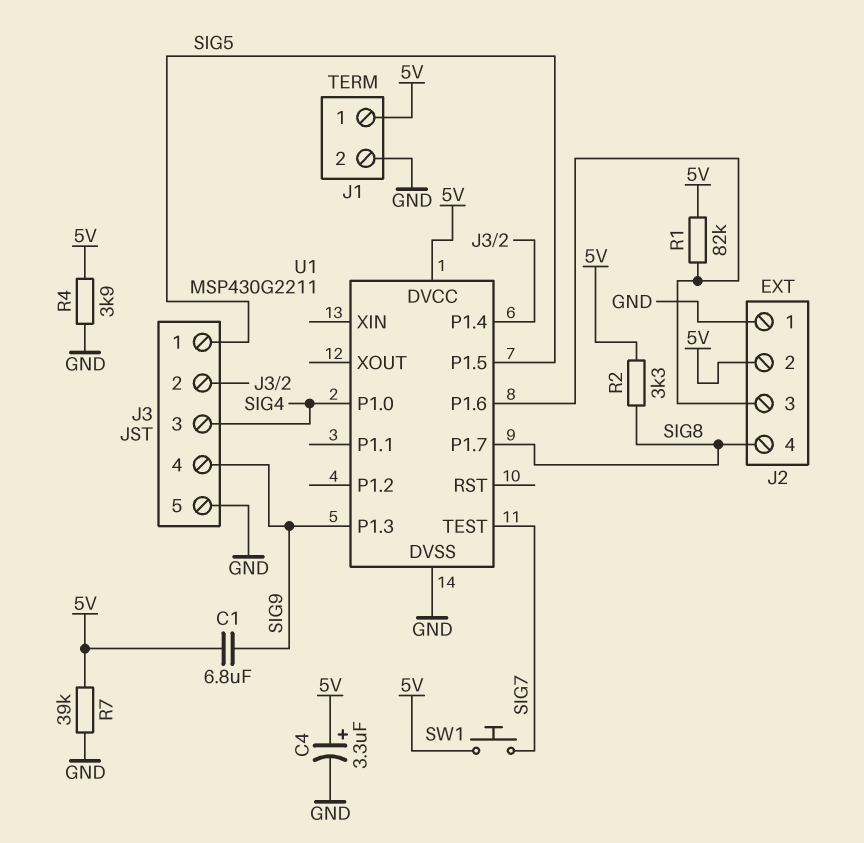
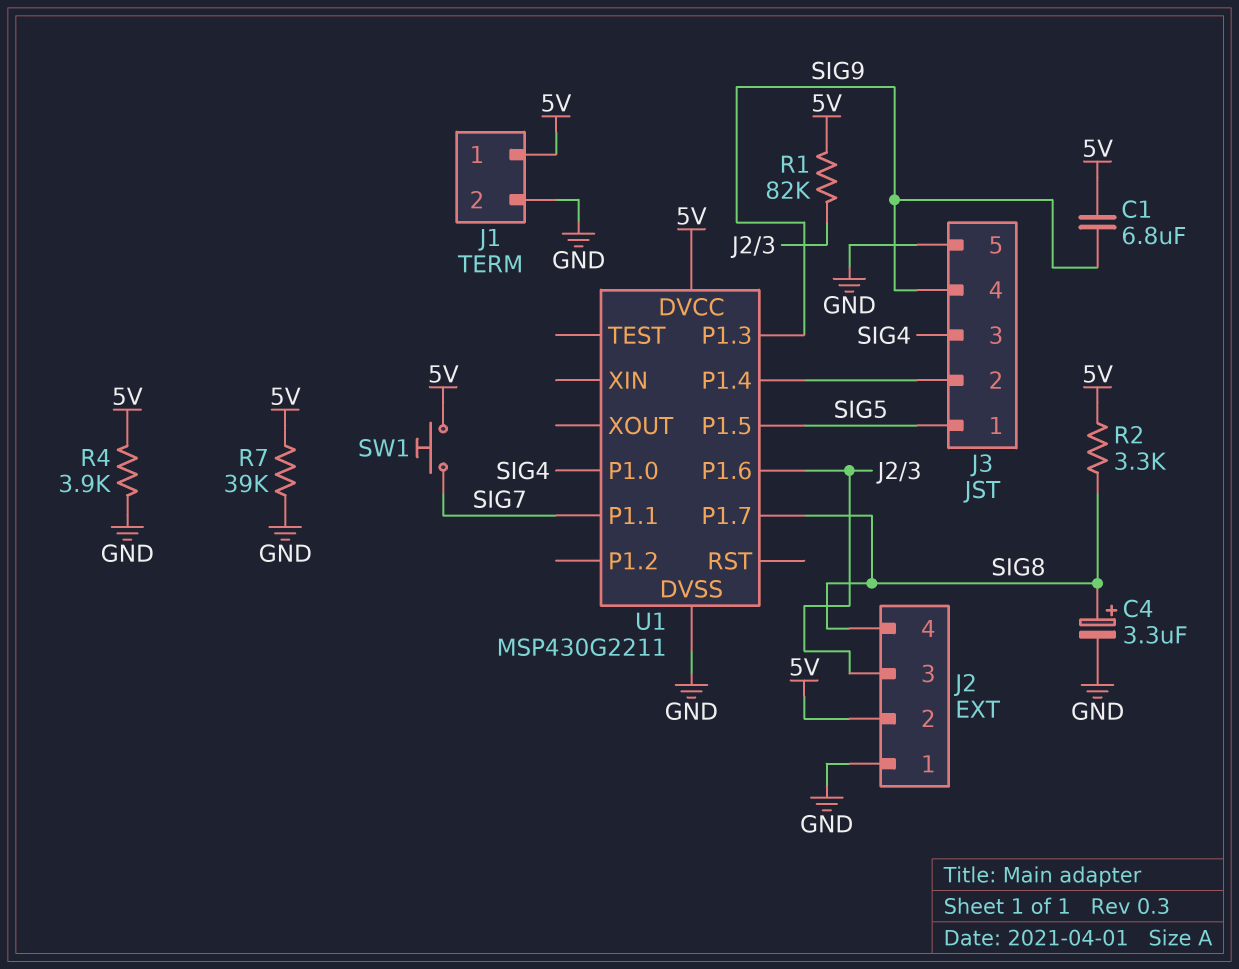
C4: 3.3uF (plus 5V, minus GND) -> 3.3uF (plus SIG8, minus GND)
U1 pin P1.1: none -> SIG7
U1 pin TEST: SIG7 -> none

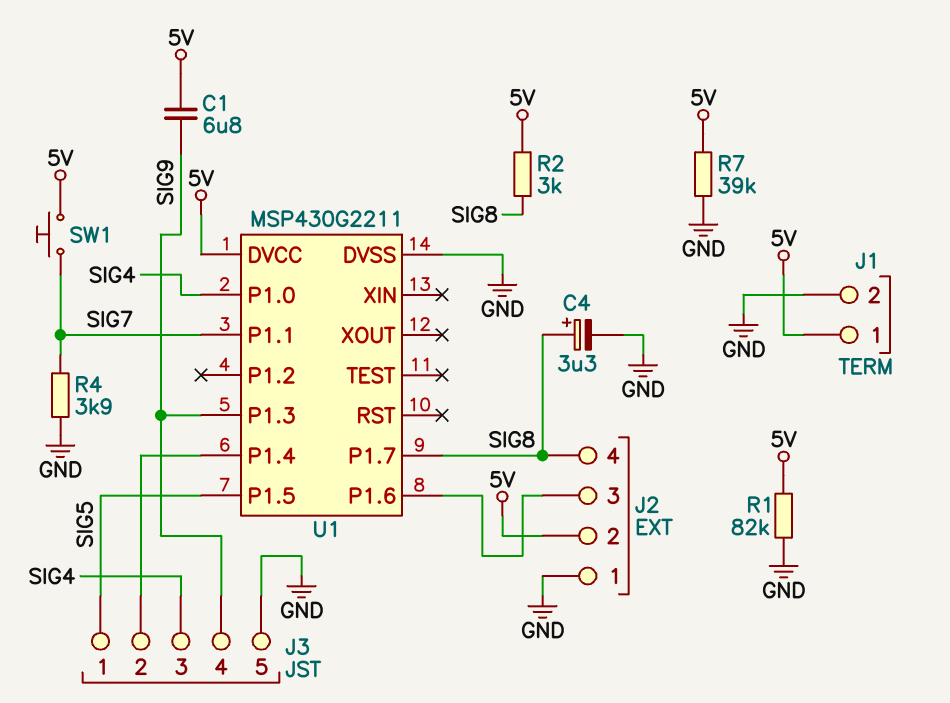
R1: 82k (5V, J2/3) -> 82k (5V, GND)
R2: 3.3k (5V, SIG8) -> 3k (5V, SIG8)
R4: 3.9k (5V, GND) -> 3.9k (GND, SIG7)

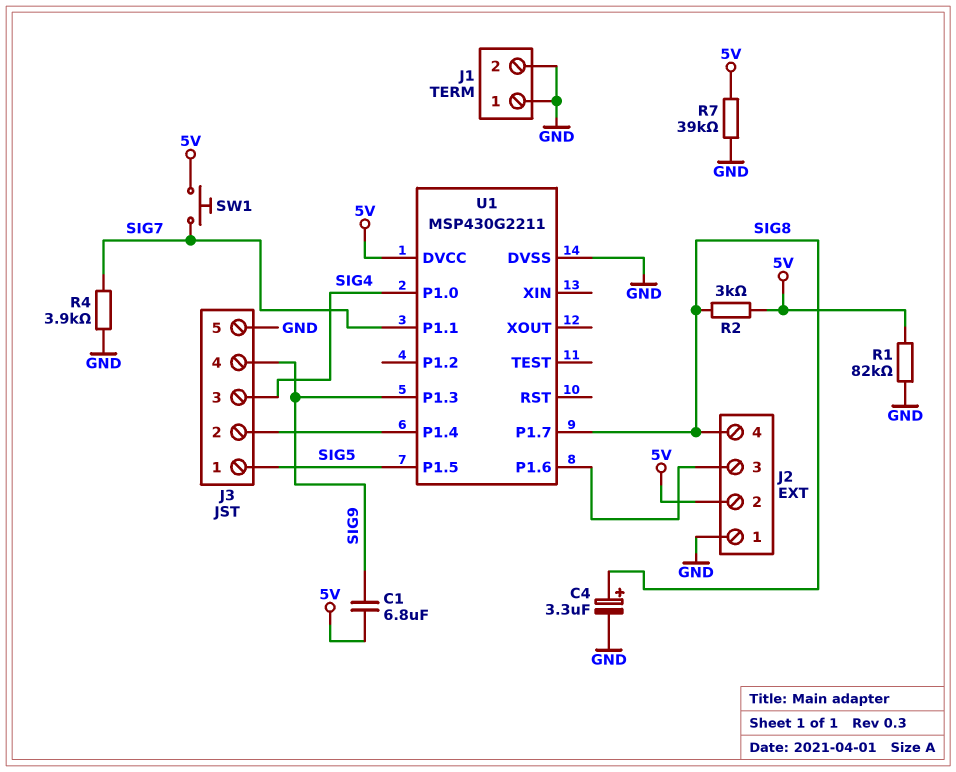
J1 pin 1: 5V -> GND

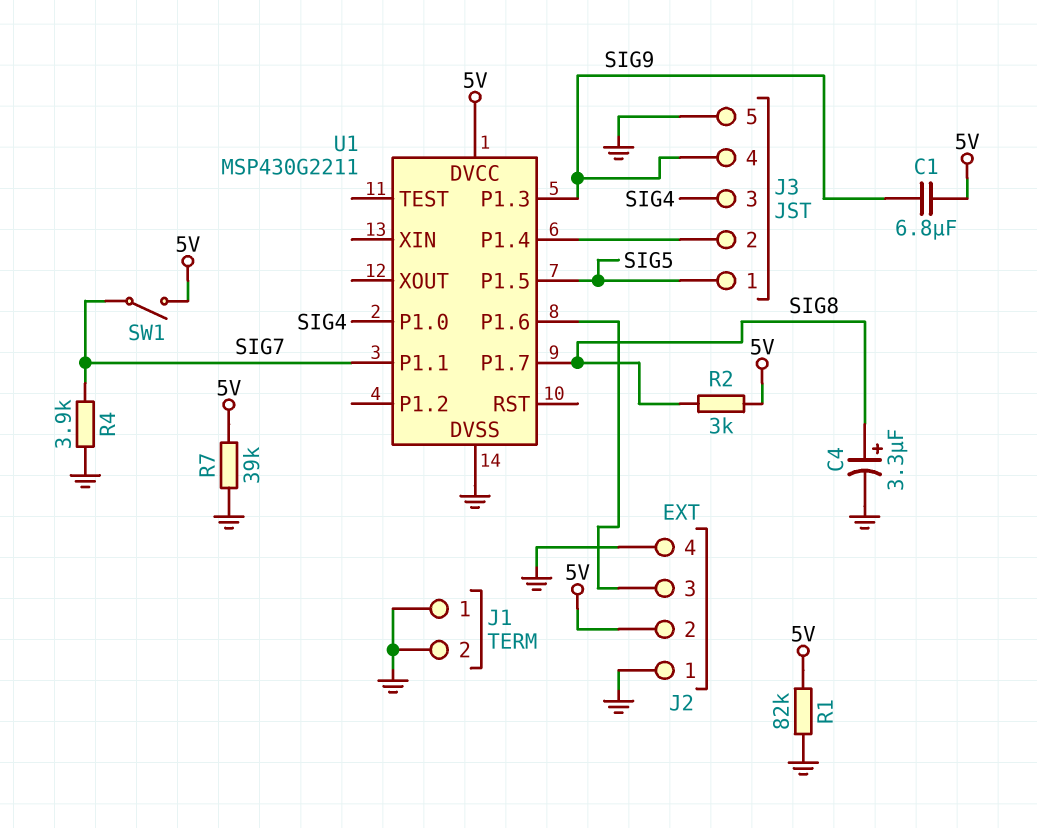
J2 pin 4: SIG8 -> GND
SW1: button (5V, SIG7) -> switch (5V, SIG7)

